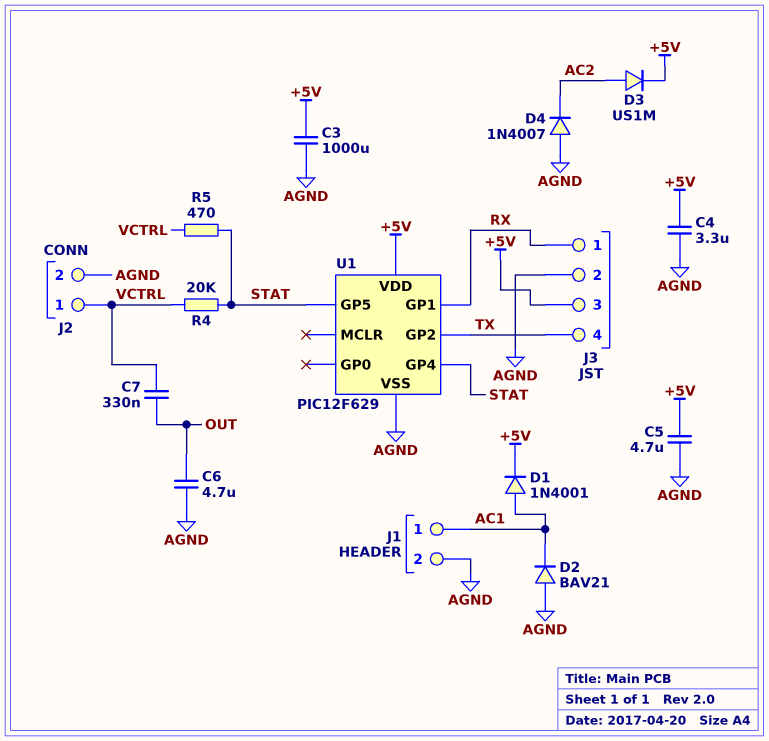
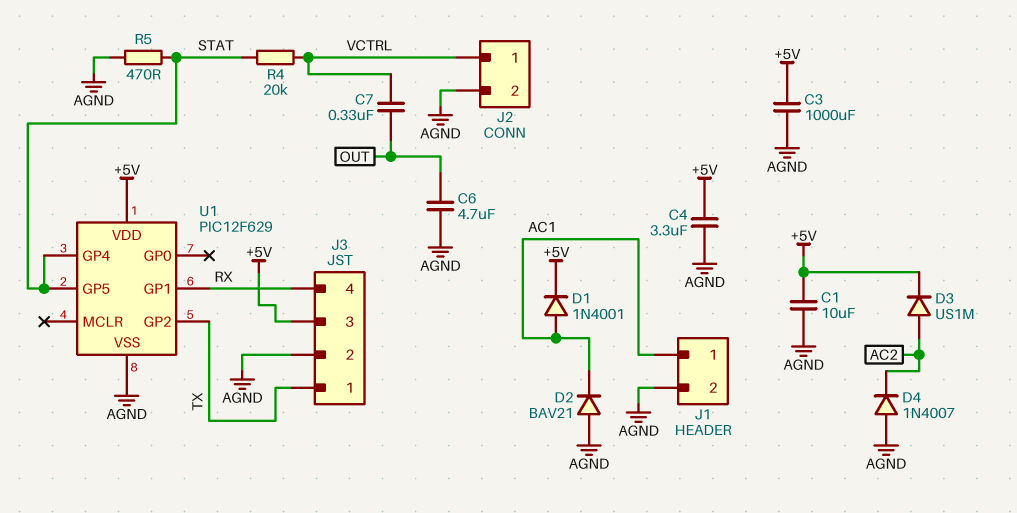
C1: none -> 10uF (+5V, AGND)
C5: 4.7uF (+5V, AGND) -> none
J3 pin 1: RX -> TX
J3 pin 4: TX -> RX
R5: 470 (STAT, VCTRL) -> 470 (AGND, STAT)

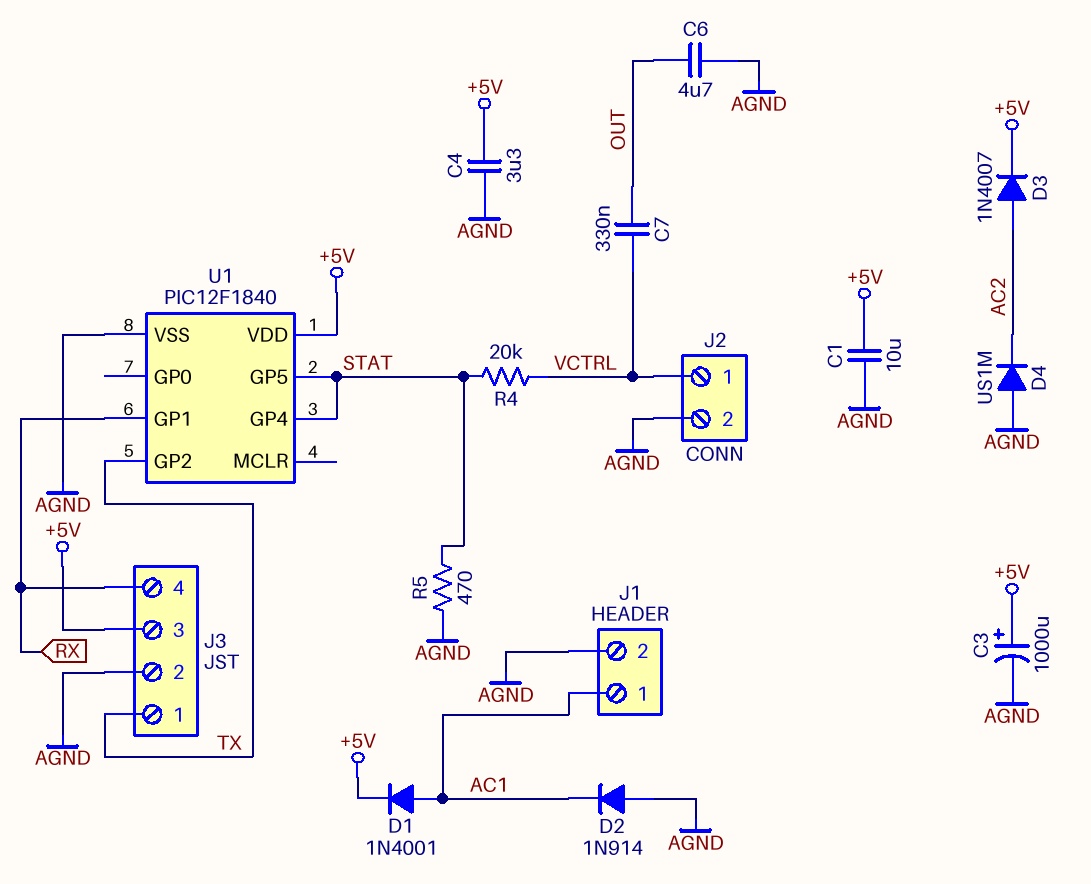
C3: 1000uF (+5V, AGND) -> 1000uF (plus +5V, minus AGND)
D2: diode BAV21 (A AGND, K AC1) -> diode 1N914 (A AGND, K AC1)
D3: diode US1M (A AC2, K +5V) -> diode 1N4007 (A AC2, K +5V)
D4: diode 1N4007 (A AGND, K AC2) -> diode US1M (A AGND, K AC2)
U1: PIC12F629 -> PIC12F1840

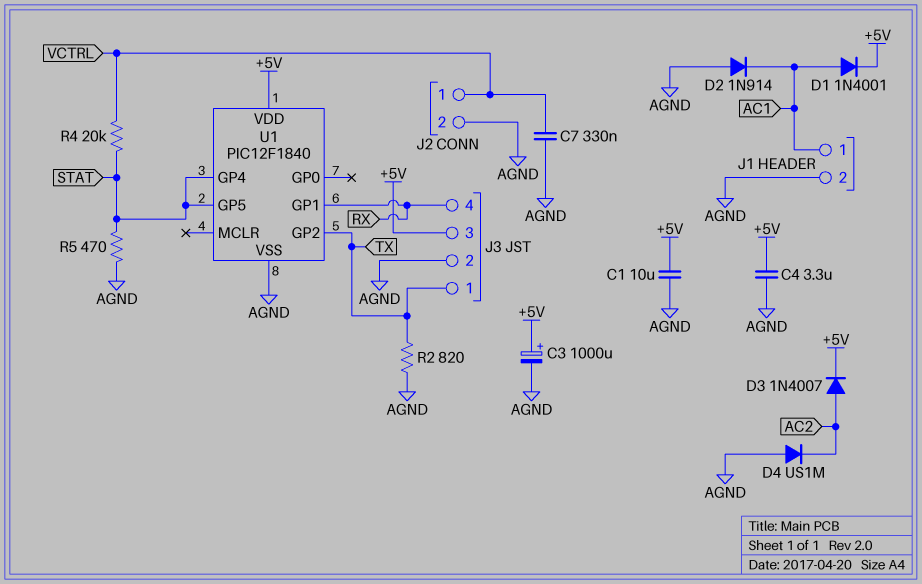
C6: 4.7uF (AGND, OUT) -> none
C7: 330nF (OUT, VCTRL) -> 330nF (AGND, VCTRL)
R2: none -> 820 (AGND, TX)

